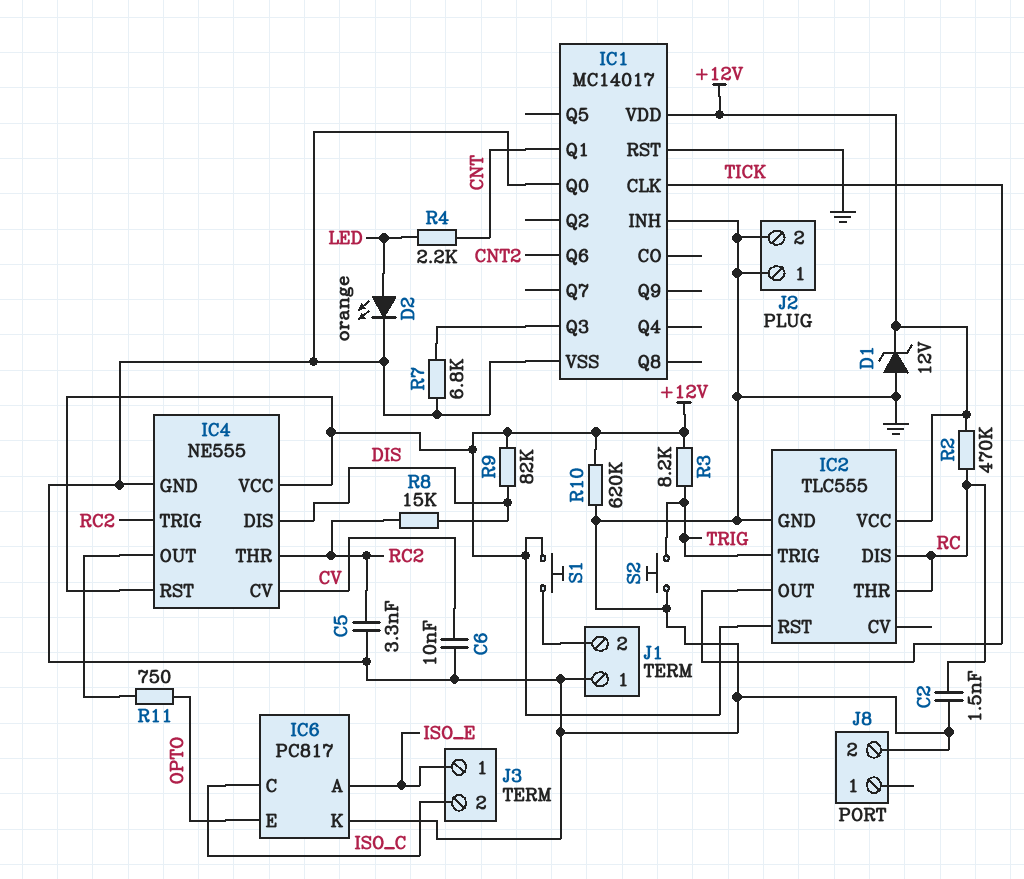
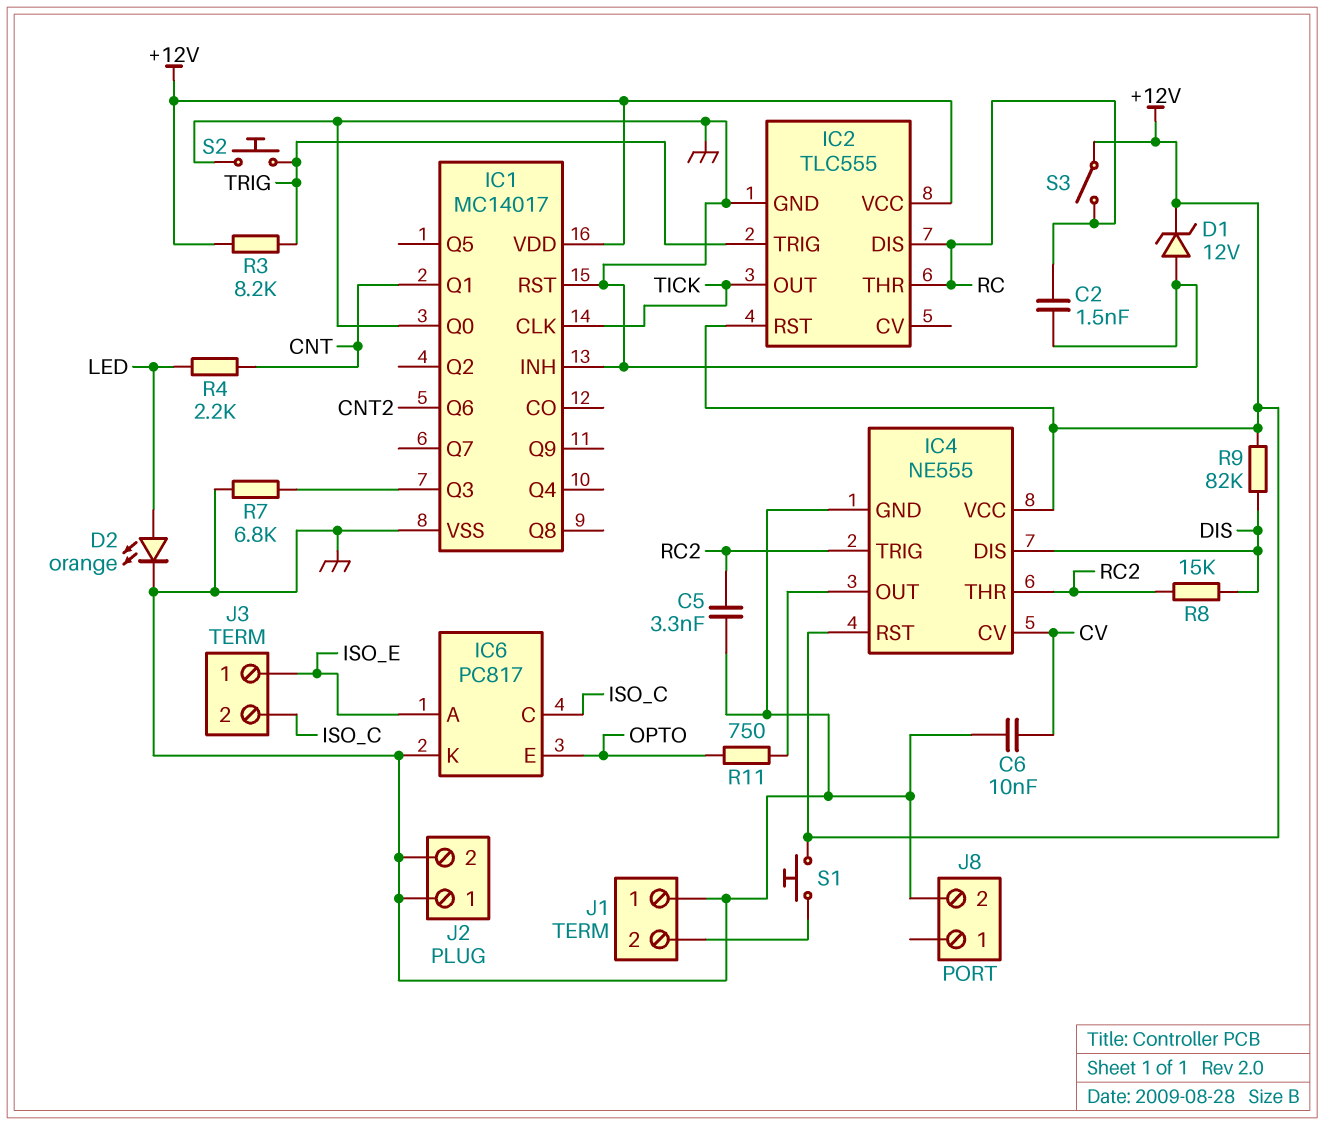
R2: 470k (+12V, RC) -> none
R10: 620k (+12V, GND) -> none
S3: none -> switch (+12V, RC)

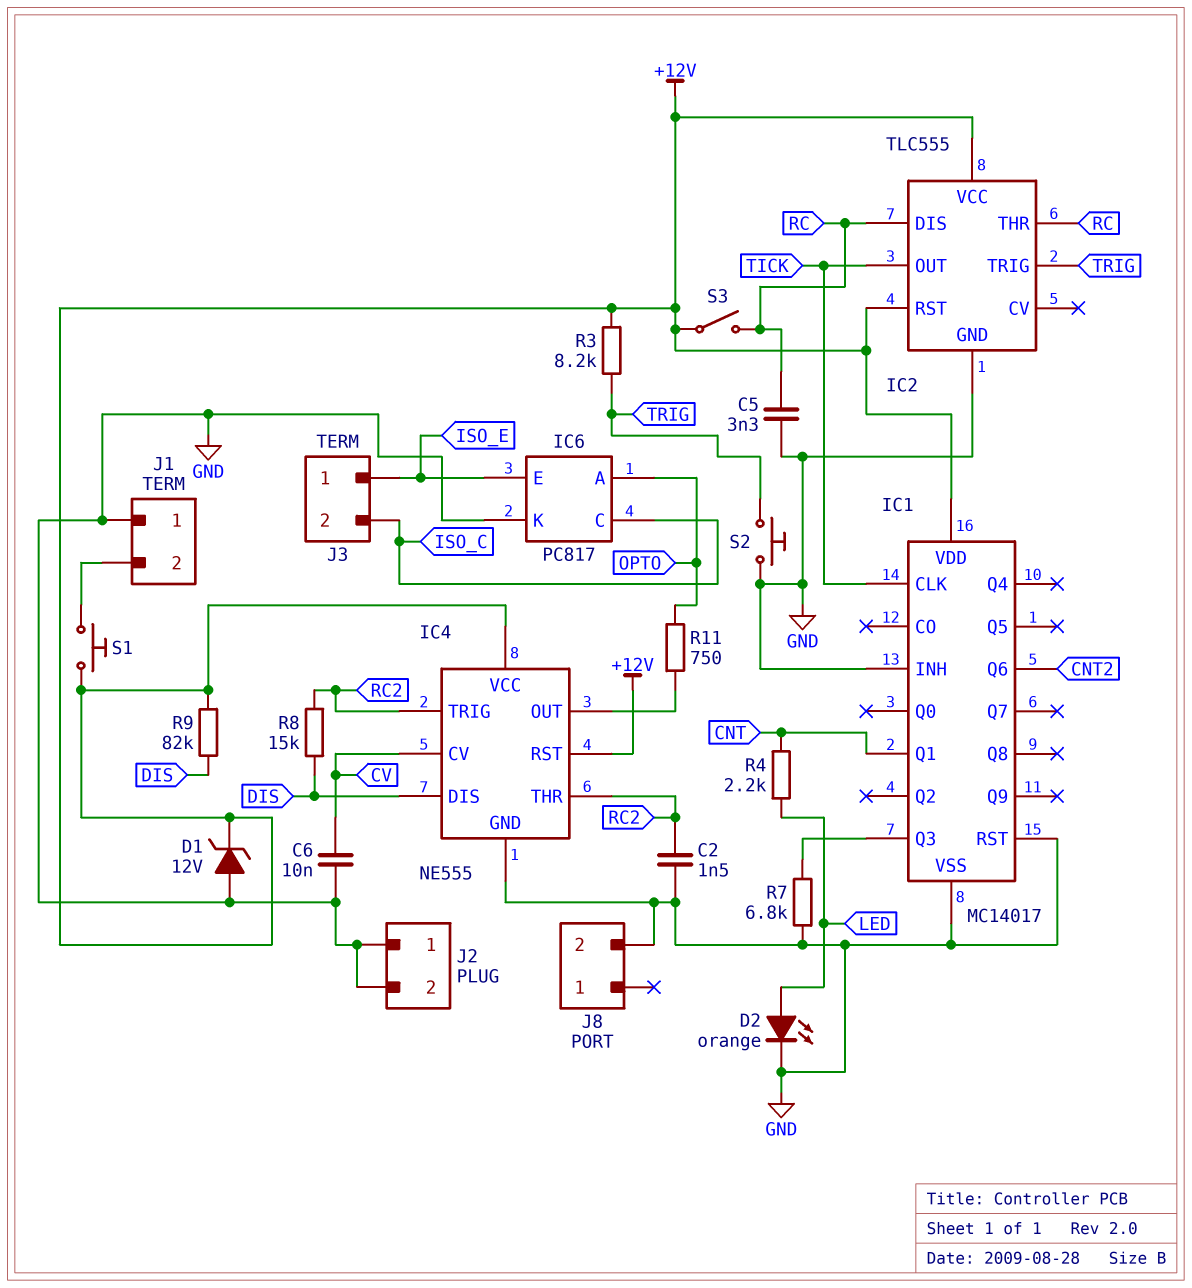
C2: 1.5nF (GND, RC) -> 1.5nF (GND, RC2)
C5: 3.3nF (GND, RC2) -> 3.3nF (GND, RC)
IC1 pin Q0: GND -> none
IC6 pin A: ISO_E -> OPTO
IC6 pin E: OPTO -> ISO_E

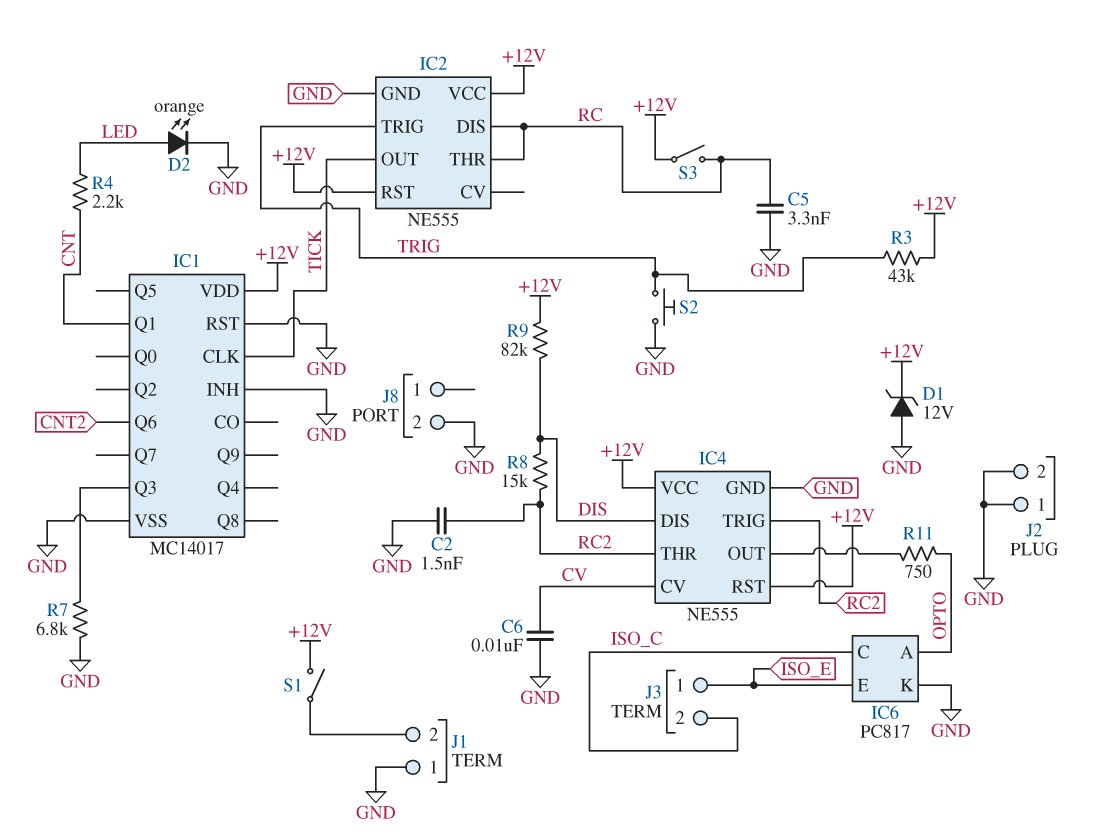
IC2: TLC555 -> NE555
R3: 8.2k (+12V, TRIG) -> 43k (+12V, TRIG)
S1: button (+12V, J1/2) -> switch (+12V, J1/2)

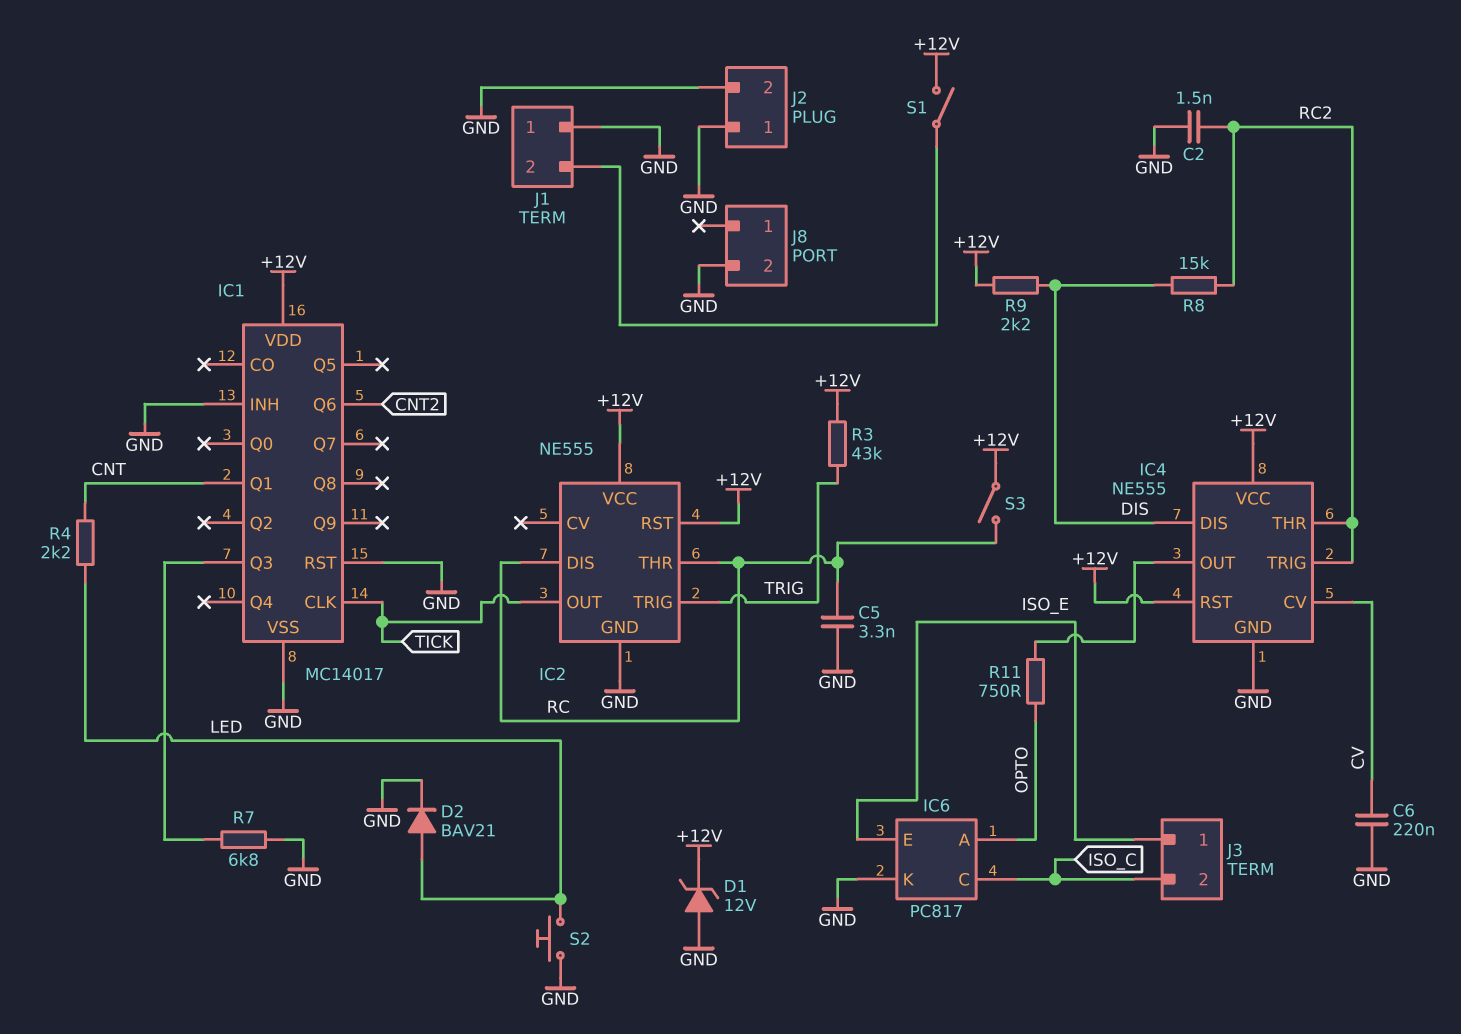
C6: 10nF (CV, GND) -> 220nF (CV, GND)
D2: LED orange (A LED, K GND) -> diode BAV21 (A LED, K GND)
R9: 82k (+12V, DIS) -> 2.2k (+12V, DIS)
S2: button (GND, TRIG) -> button (GND, LED)

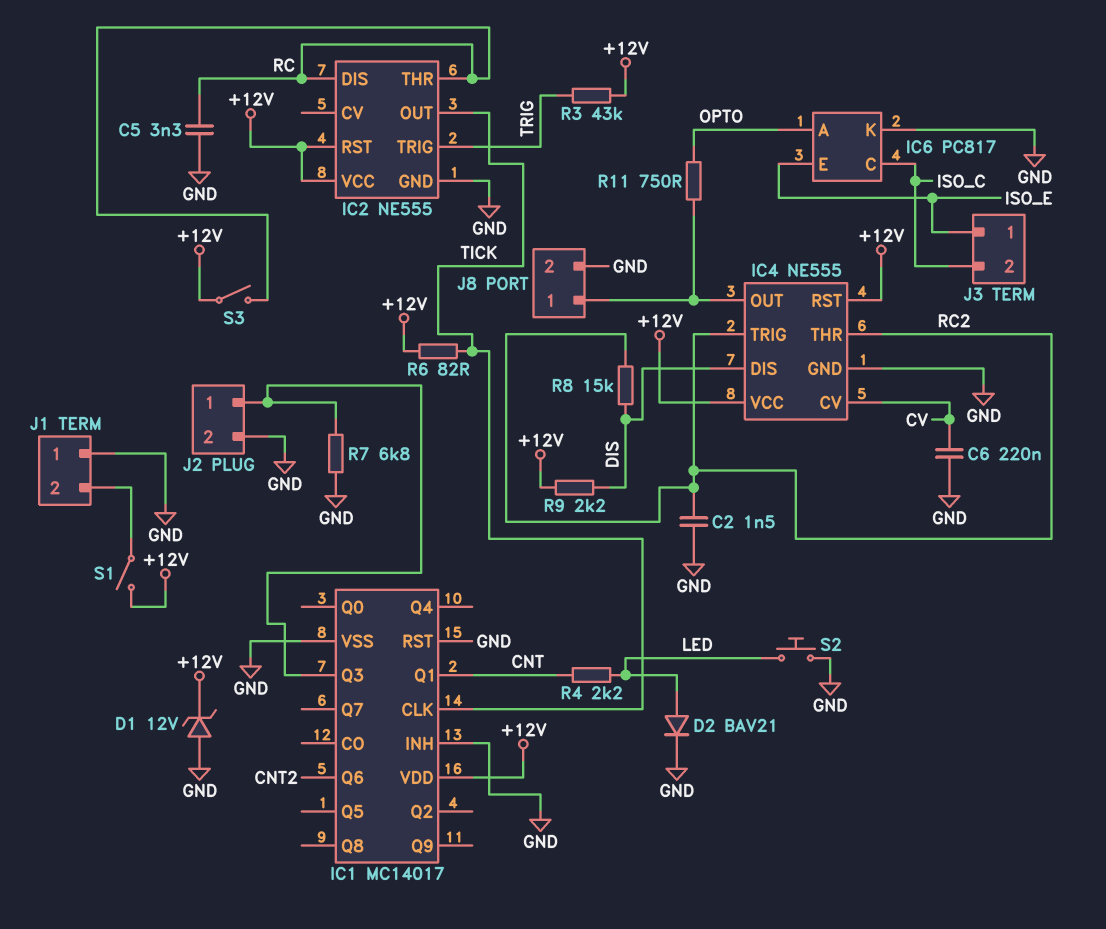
J2 pin 1: GND -> IC1/Q3
J8 pin 1: none -> IC4/OUT
R6: none -> 82 (+12V, TICK)

